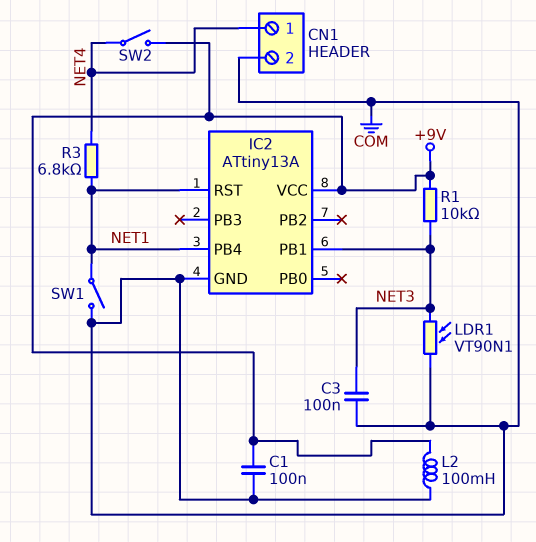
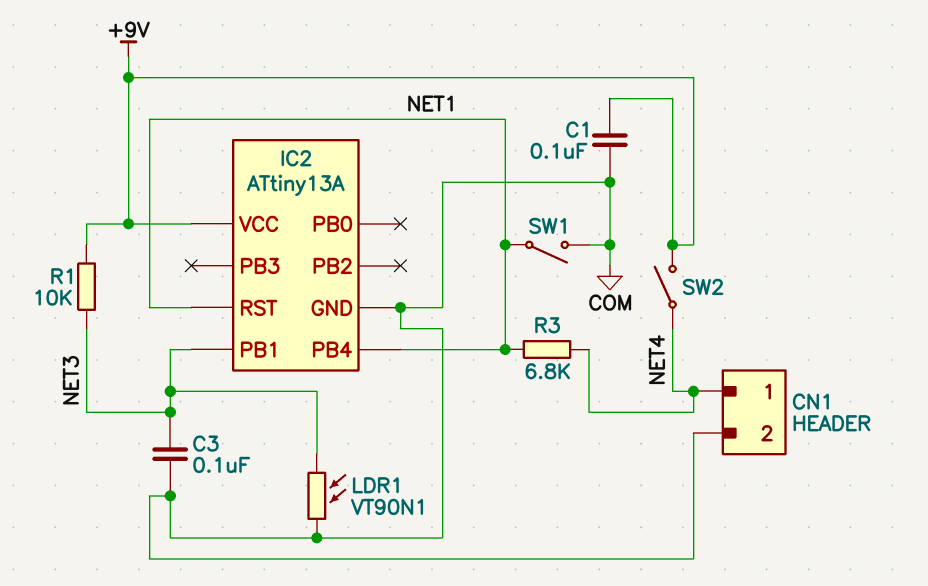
L2: 100mH (+9V, COM) -> none

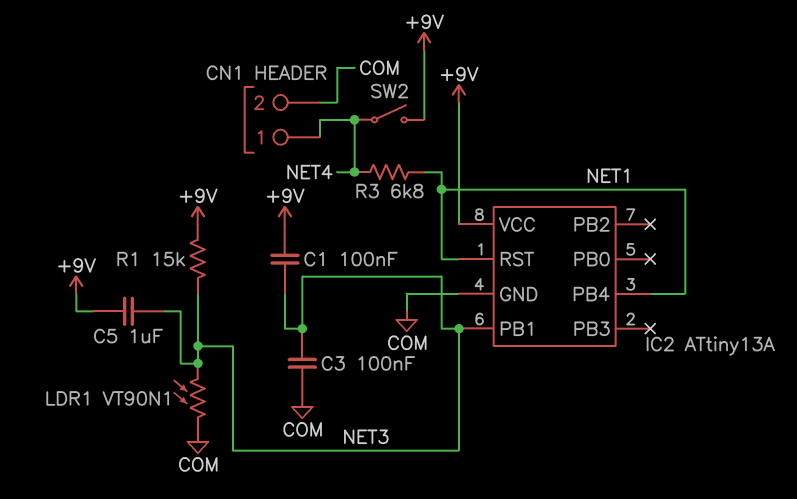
C1: 100nF (+9V, COM) -> 100nF (+9V, NET3)
C5: none -> 1uF (+9V, NET3)
R1: 10k (+9V, NET3) -> 15k (+9V, NET3)
SW1: switch (COM, NET1) -> none

